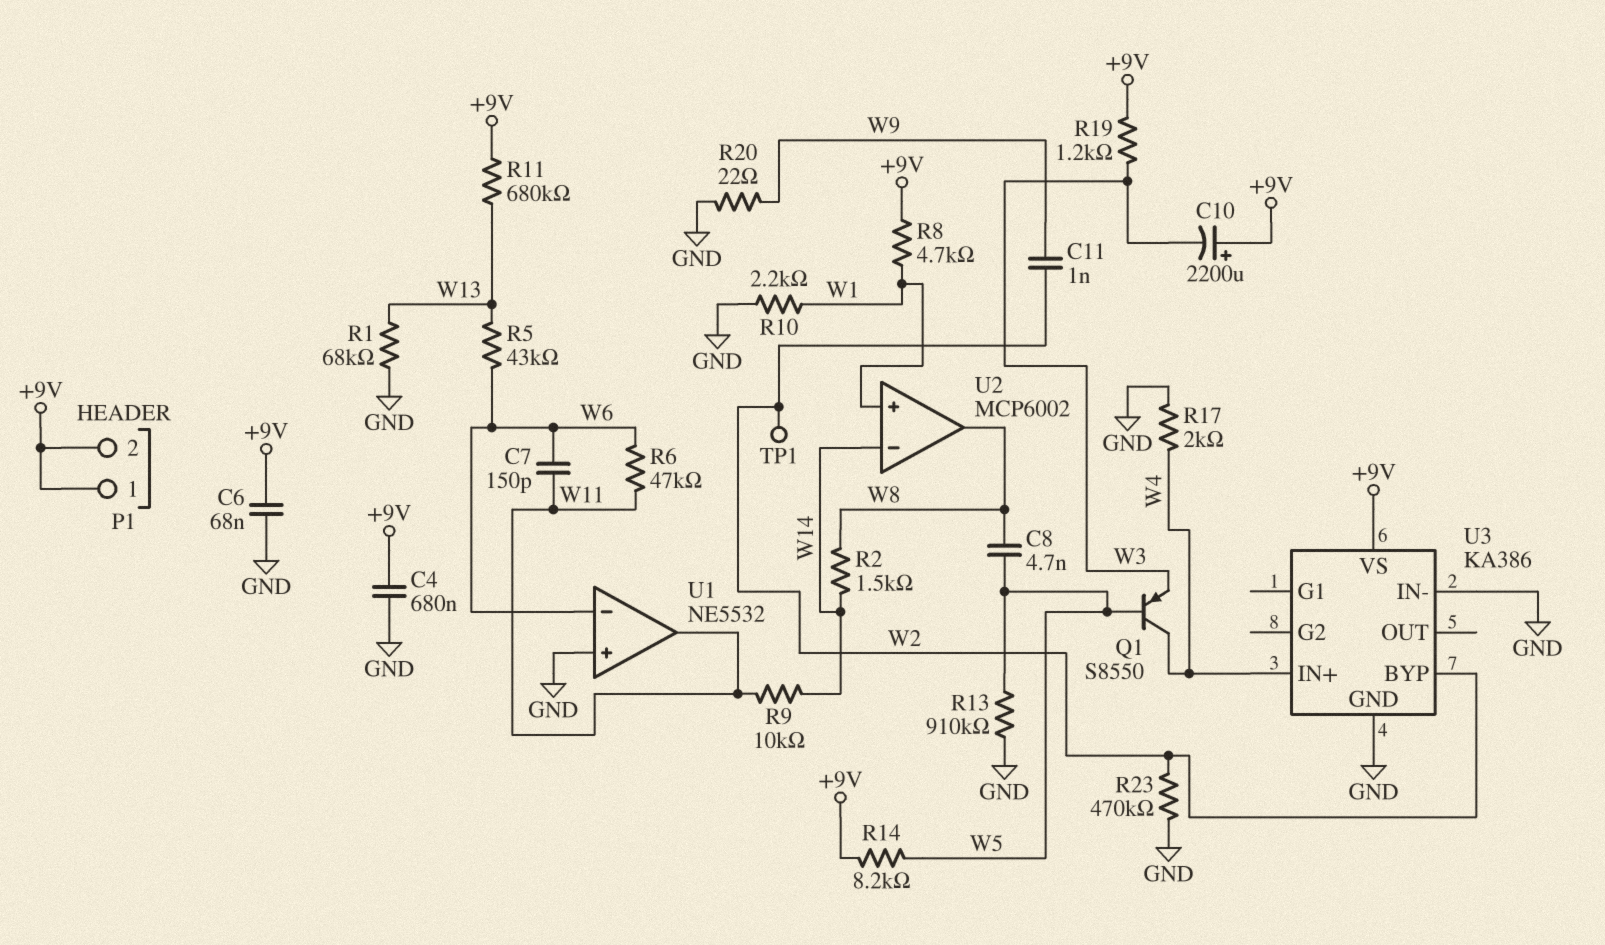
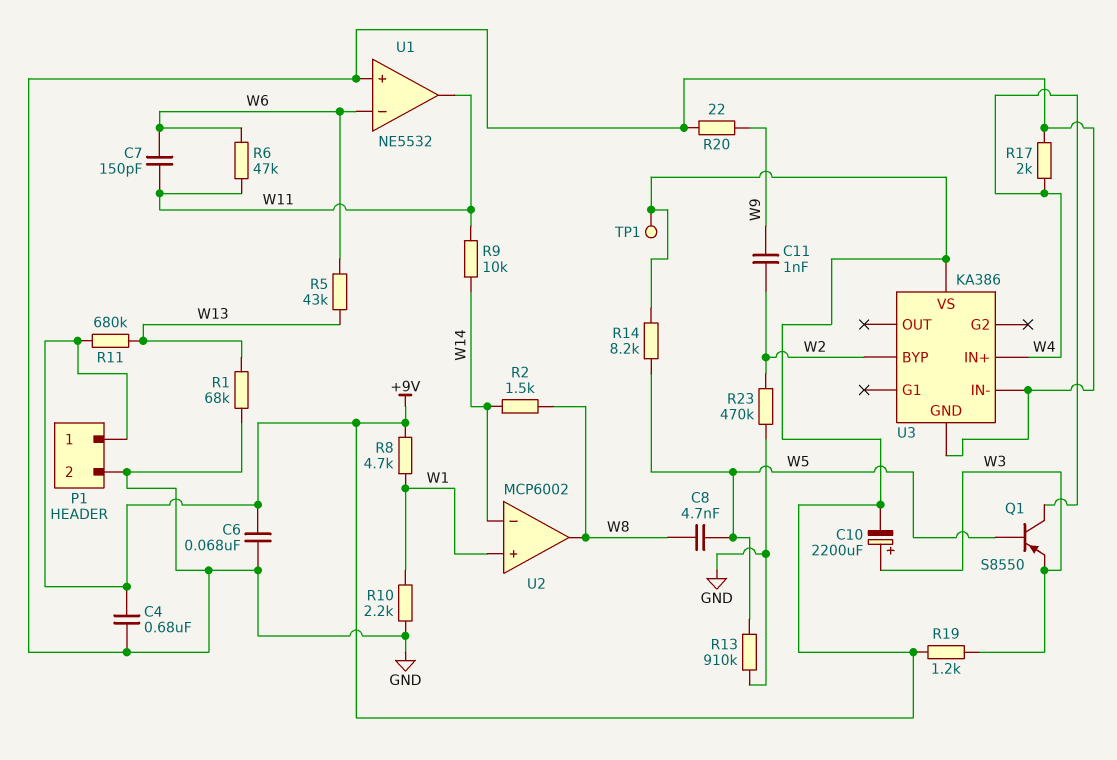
C10: 2200uF (plus +9V, minus W3) -> 2200uF (plus W3, minus +9V)
P1 pin 2: +9V -> GND
TP1: test point (W2) -> test point (+9V)

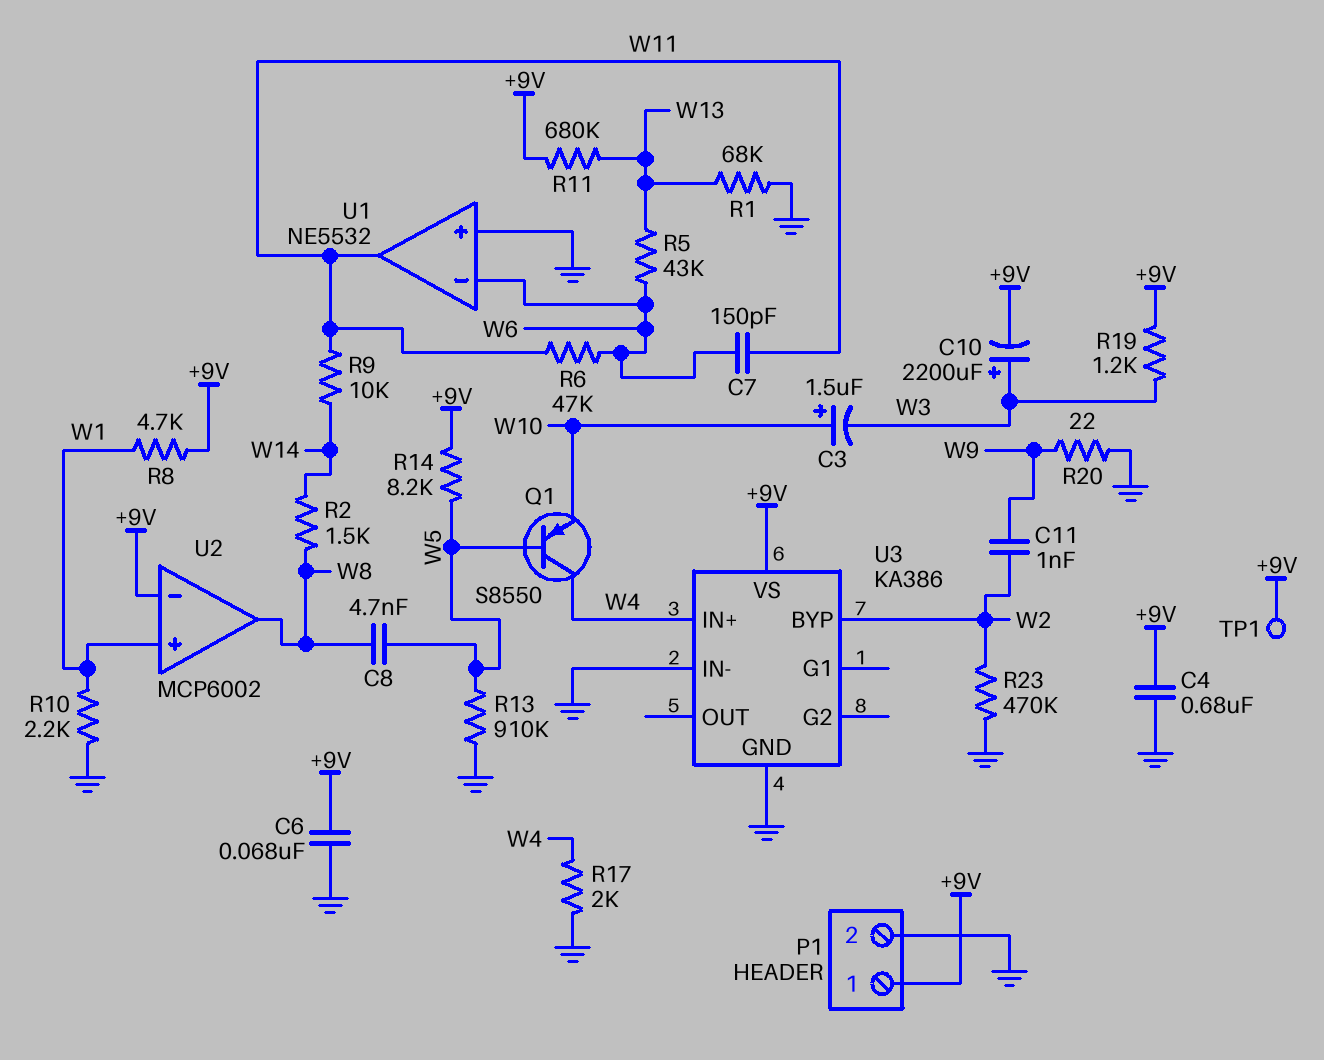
C3: none -> 1.5uF (plus W10, minus W3)
Q1: PNP S8550 (B W5, C W4, E W3) -> PNP S8550 (B W5, C W4, E W10)
U2 pin in-: W14 -> +9V

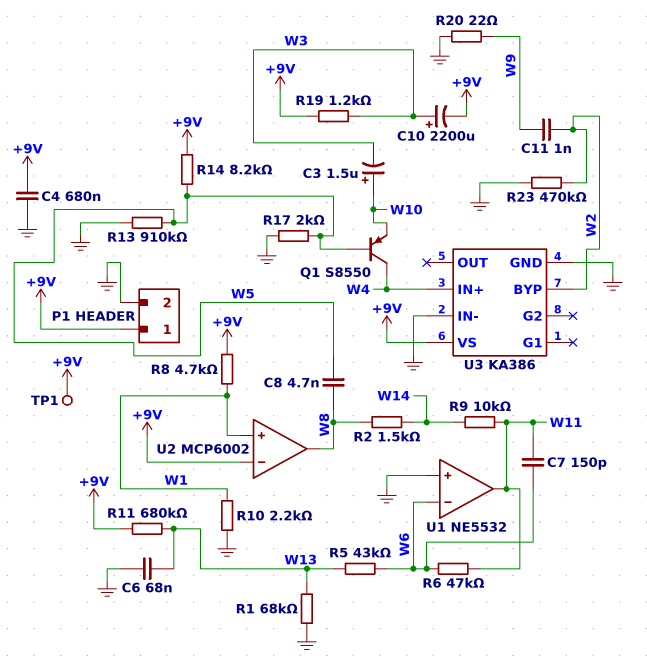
C6: 68nF (+9V, GND) -> 68nF (GND, W13)
R17: 2k (GND, W4) -> 2k (GND, W5)

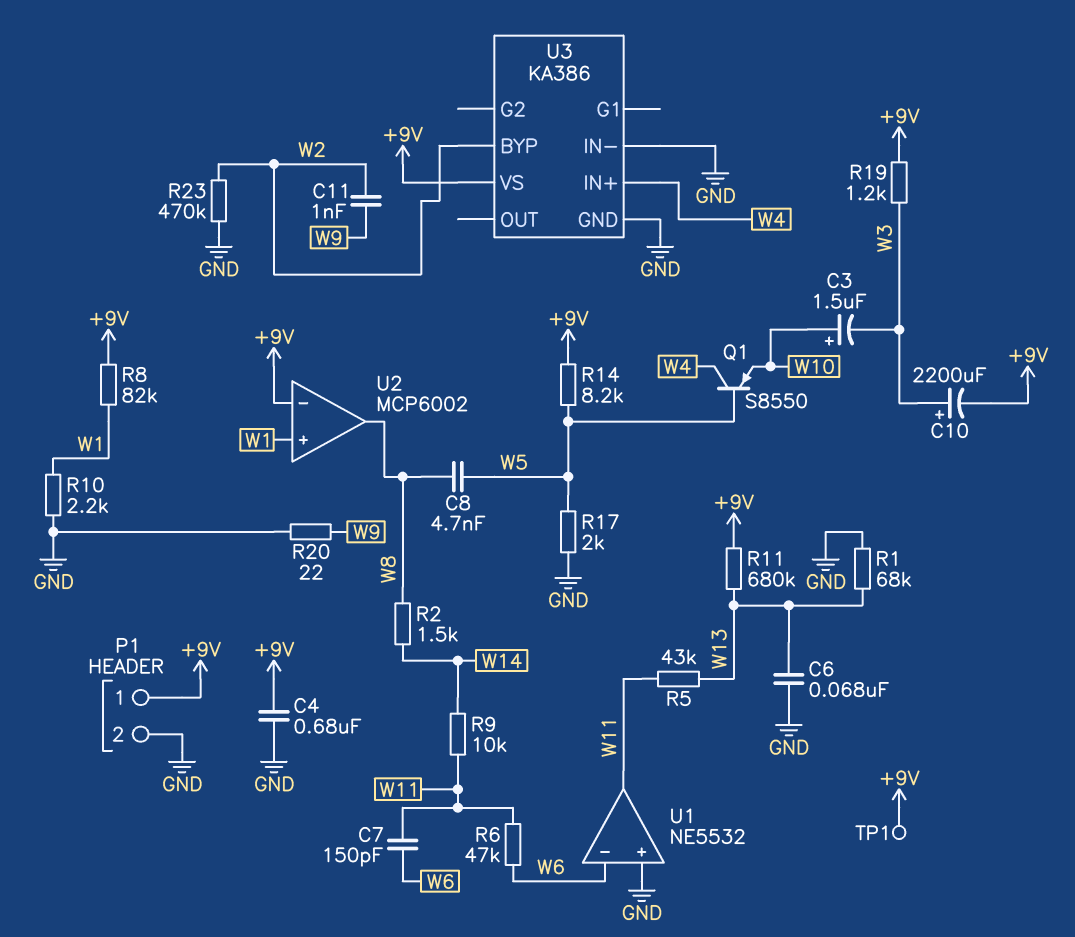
R5: 43k (W6, W13) -> 43k (W11, W13)
R8: 4.7k (+9V, W1) -> 82k (+9V, W1)
R13: 910k (GND, W5) -> none

